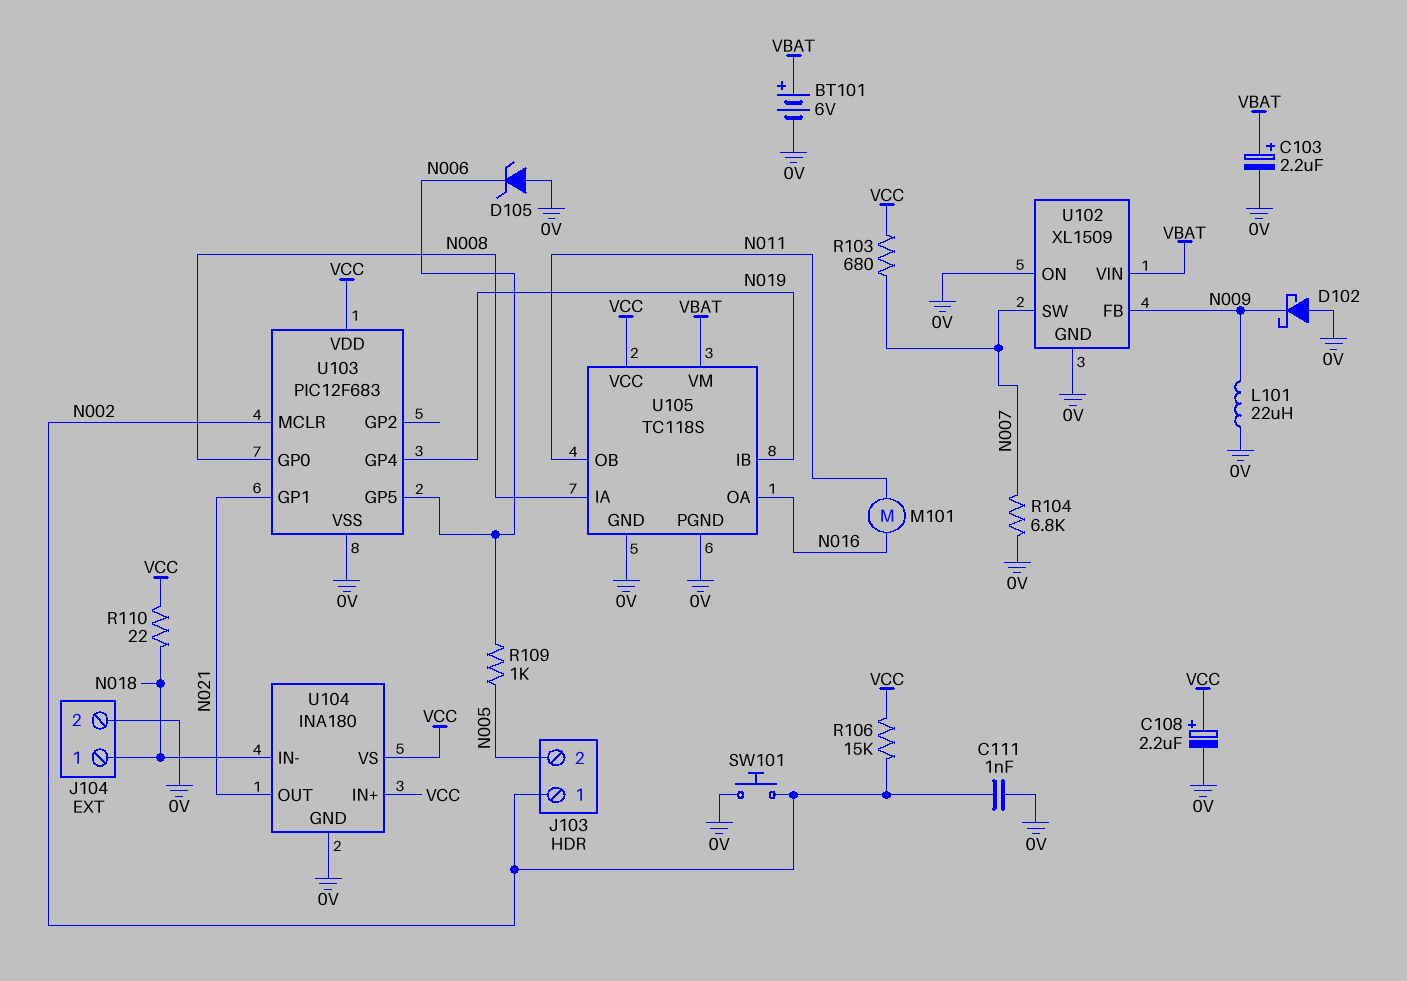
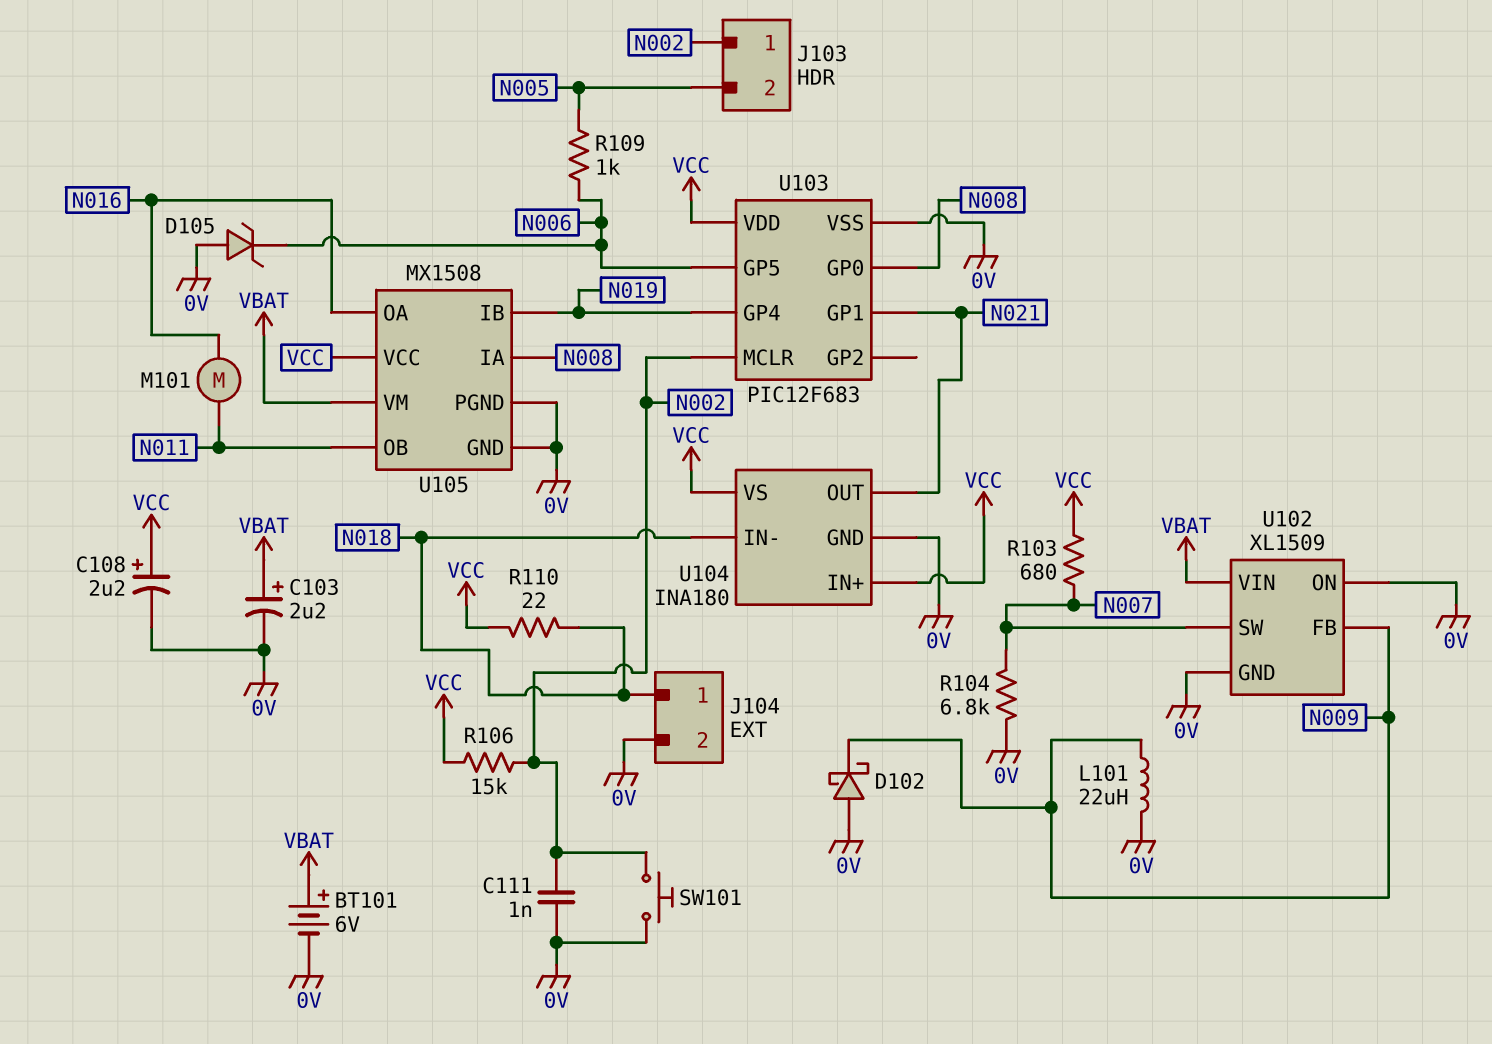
U105: TC118S -> MX1508

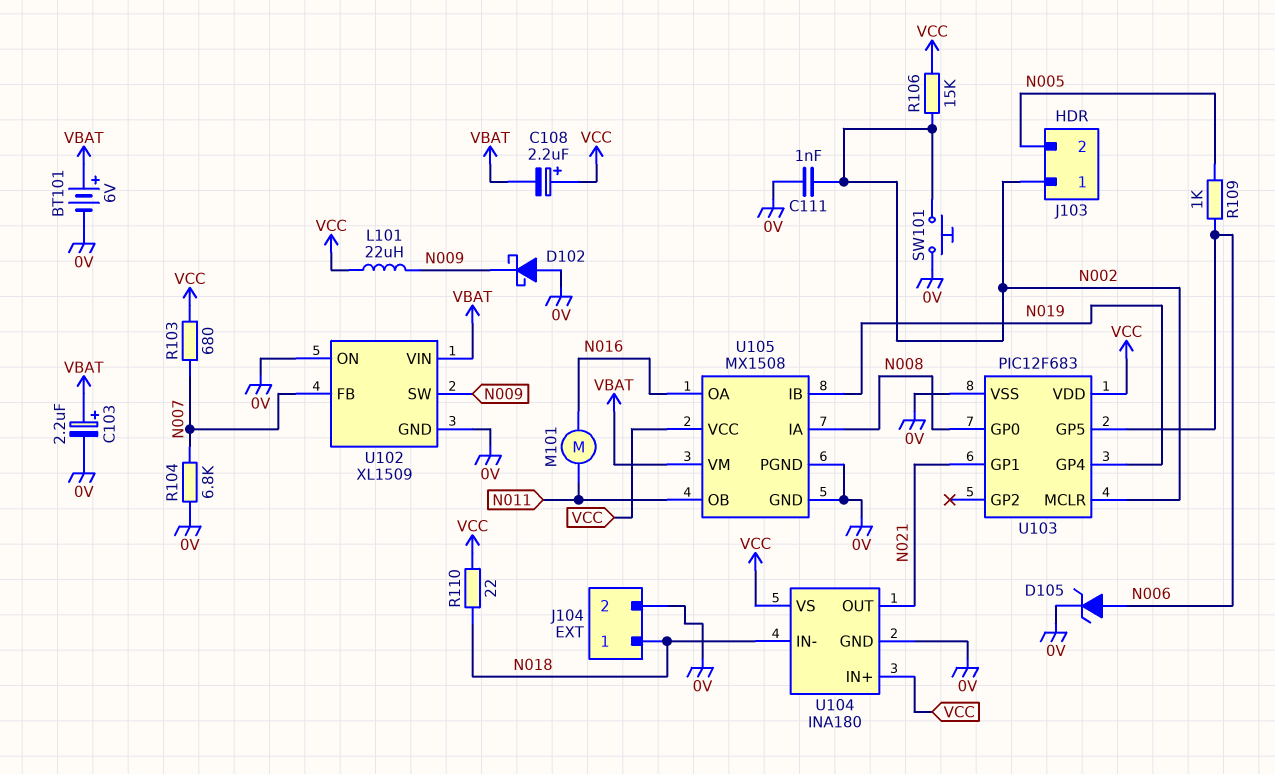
C108: 2.2uF (plus VCC, minus 0V) -> 2.2uF (plus VCC, minus VBAT)
D105: zener (A 0V, K N006) -> zener (A N006, K 0V)
L101: 22uH (0V, N009) -> 22uH (N009, VCC)
U102 pin FB: N009 -> N007
U102 pin SW: N007 -> N009

